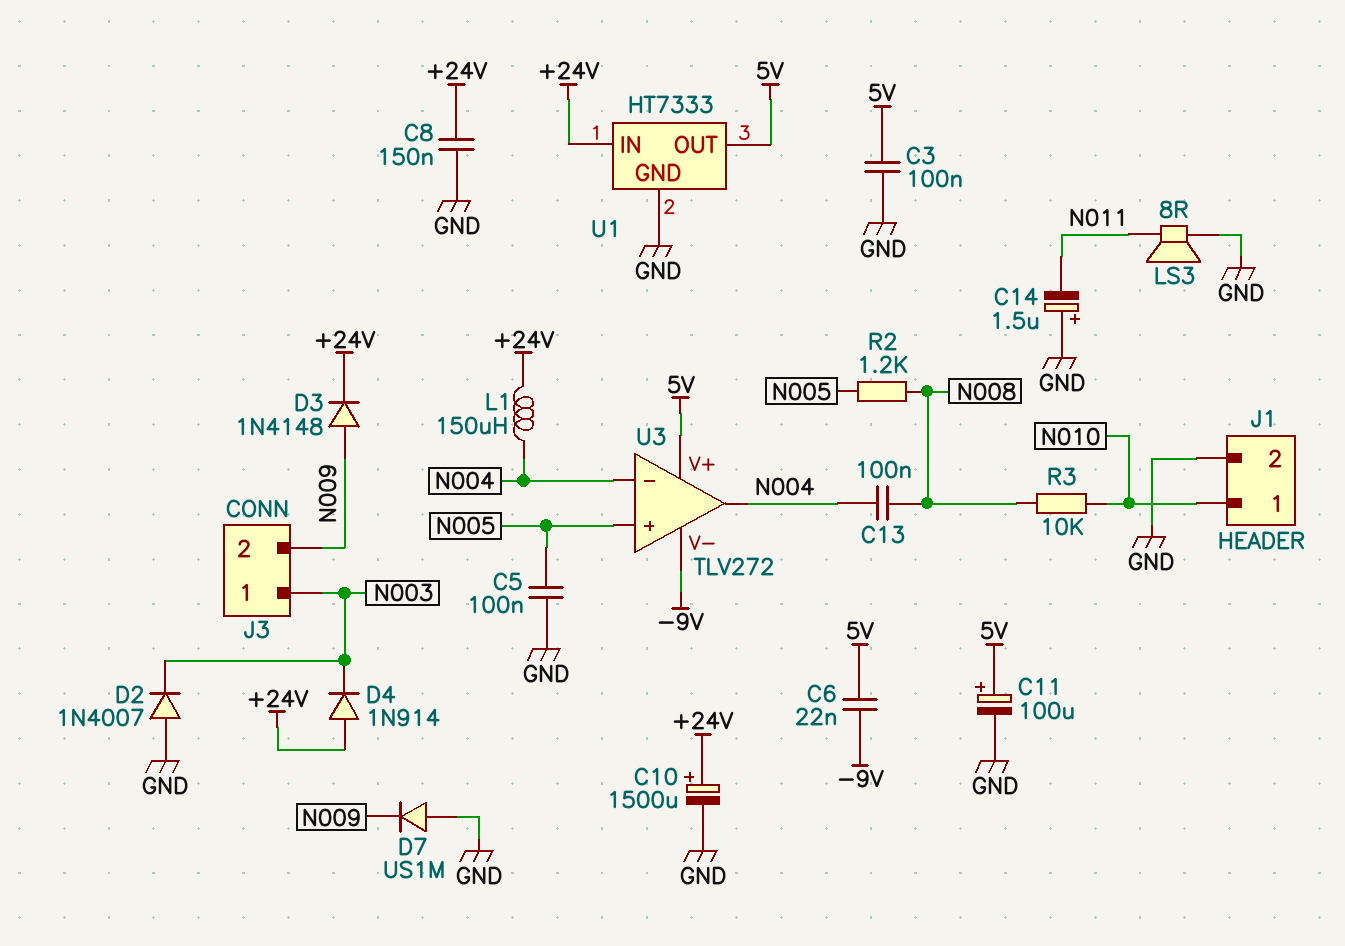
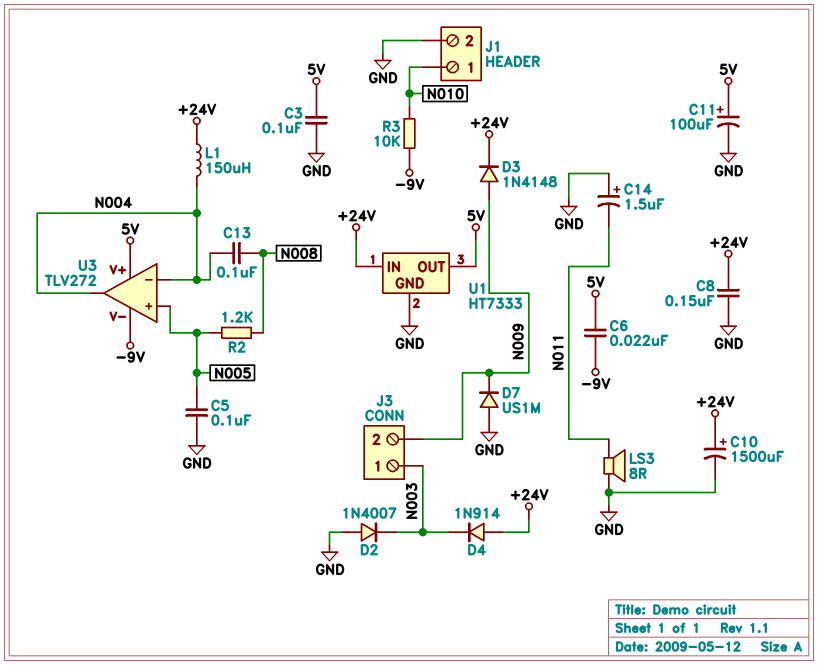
R3: 10k (N008, N010) -> 10k (-9V, N010)

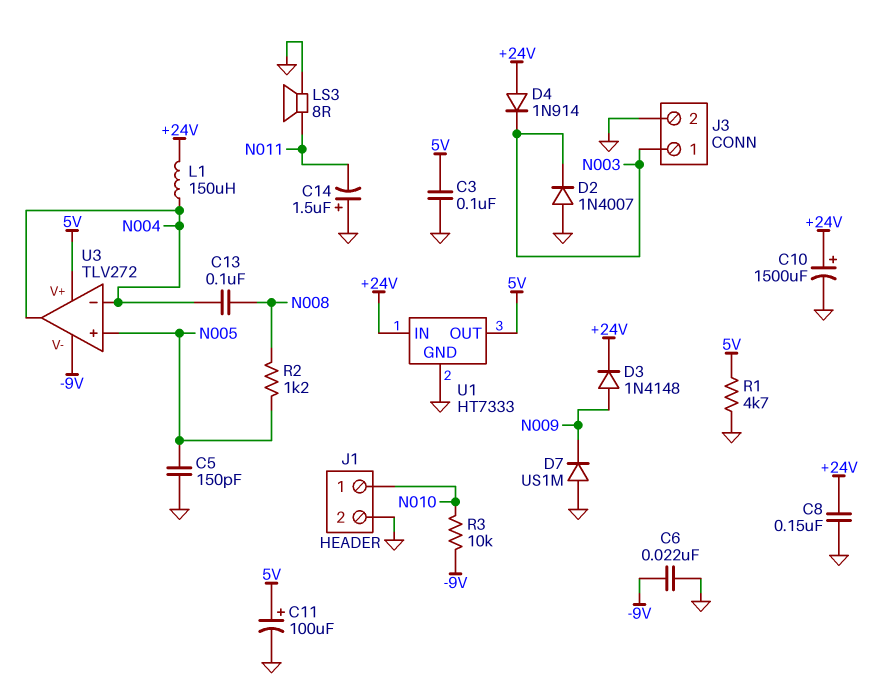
C5: 100nF (GND, N005) -> 150pF (GND, N005)
C6: 22nF (-9V, 5V) -> 22nF (-9V, GND)
J3 pin 2: N009 -> GND
R1: none -> 4.7k (5V, GND)

